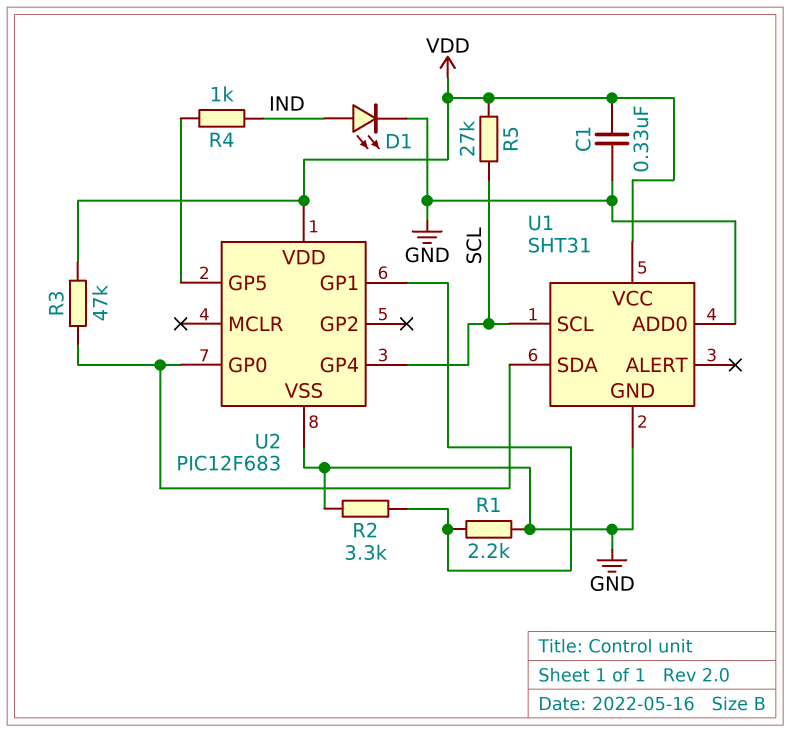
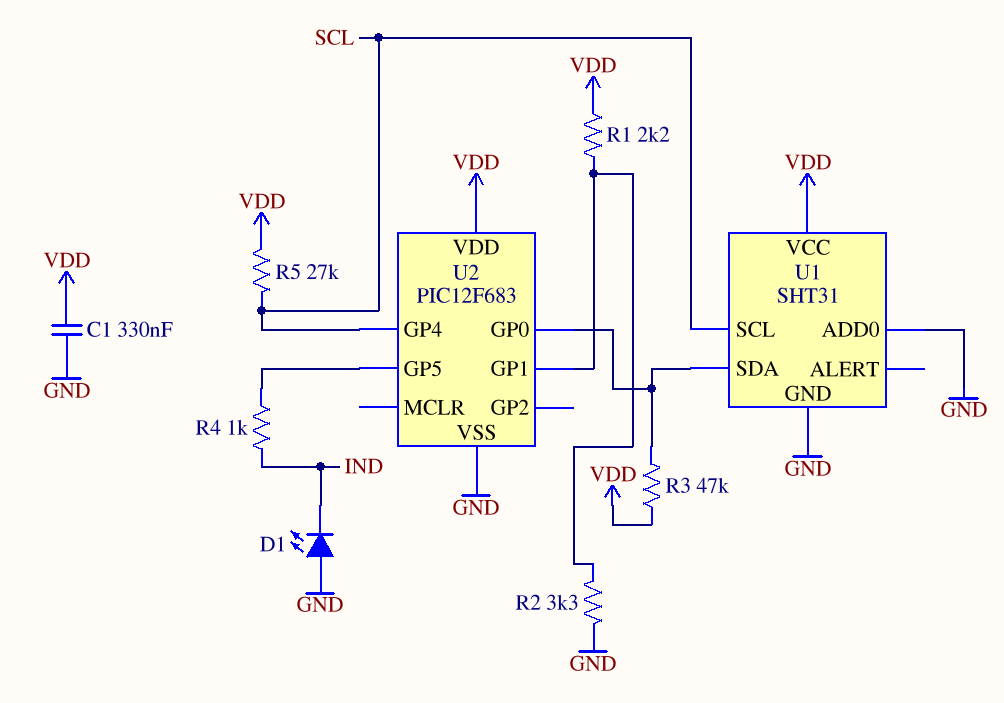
D1: LED (A IND, K GND) -> LED (A GND, K IND)
R1: 2.2k (GND, U2/GP1) -> 2.2k (U2/GP1, VDD)

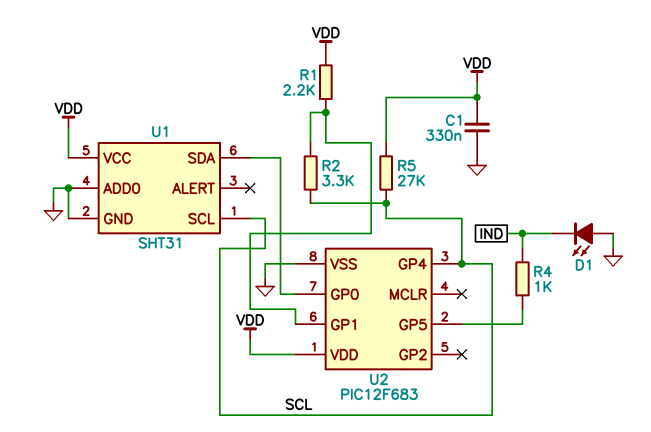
R2: 3.3k (GND, U2/GP1) -> 3.3k (SCL, U2/GP1)
R3: 47k (U1/SDA, VDD) -> none

